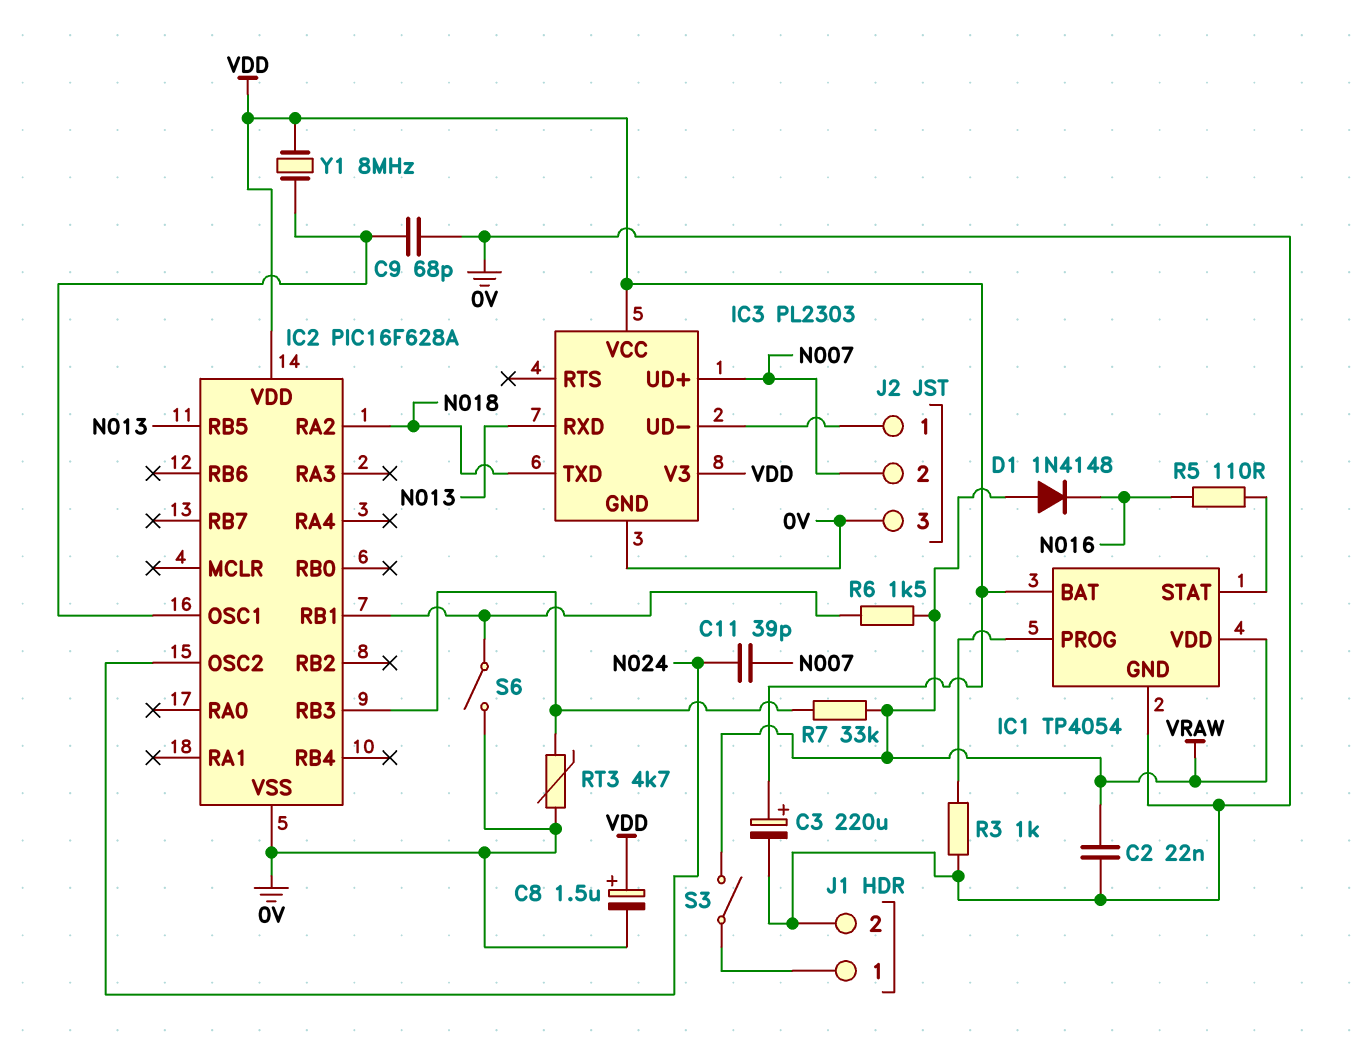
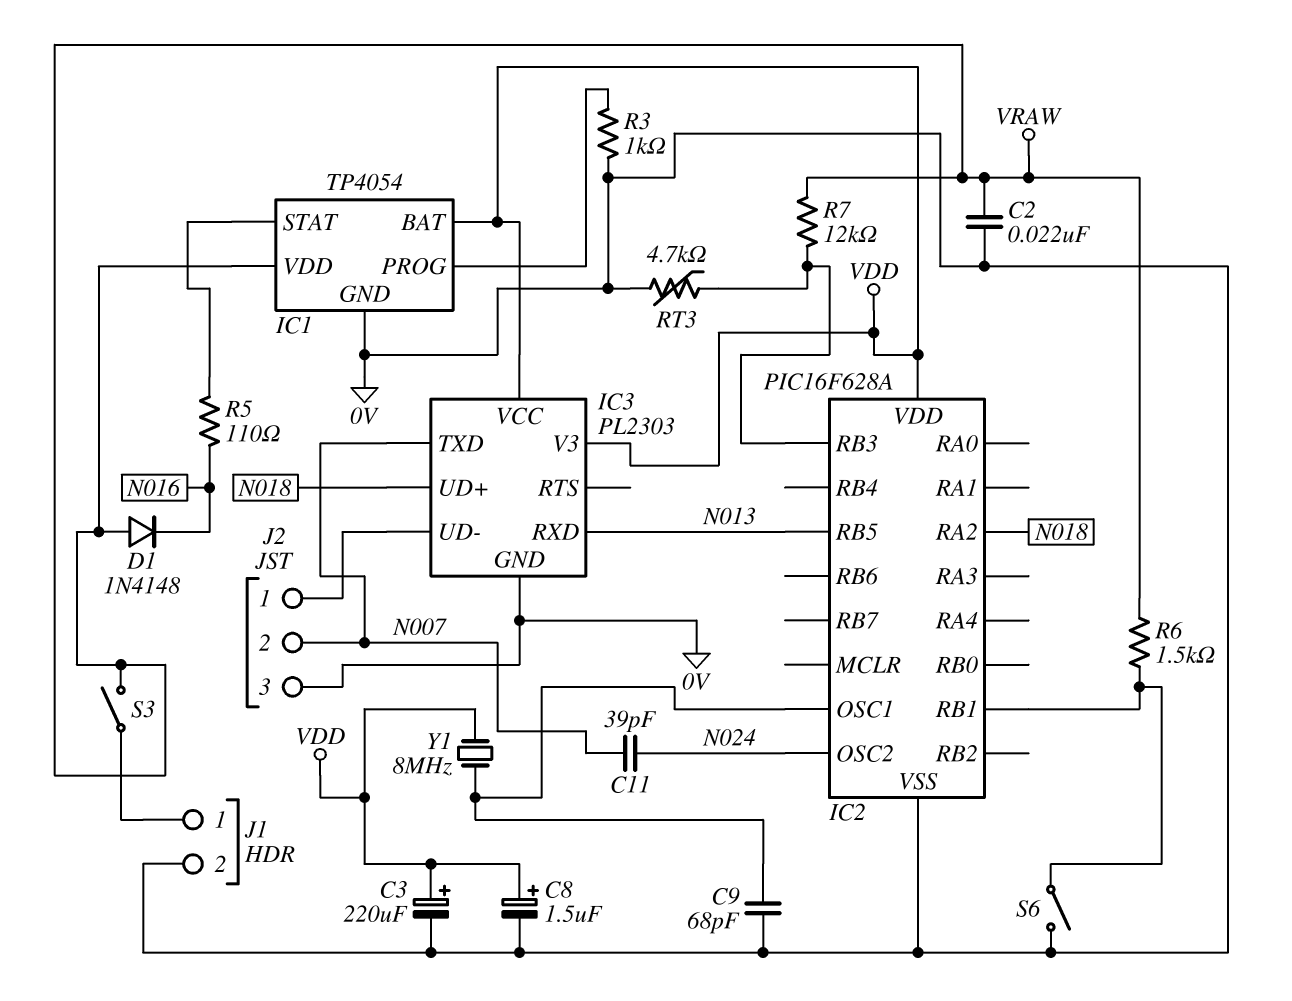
IC3 pin TXD: N018 -> N007
IC3 pin UD+: N007 -> N018
R7: 33k (IC2/RB3, VRAW) -> 12k (IC2/RB3, VRAW)

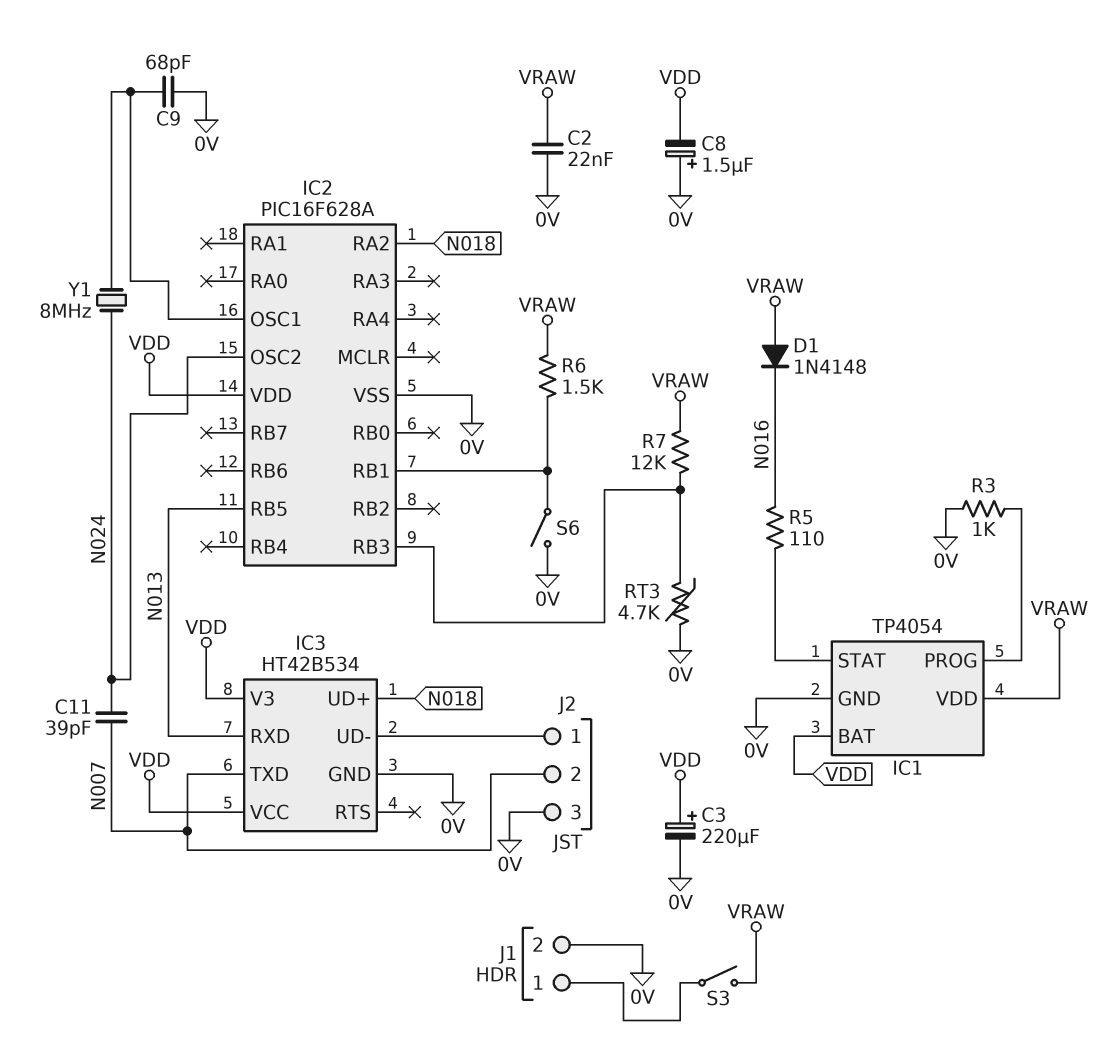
C8: 1.5uF (plus VDD, minus 0V) -> 1.5uF (plus 0V, minus VDD)
IC3: PL2303 -> HT42B534
Y1: 8MHz (IC2/OSC1, VDD) -> 8MHz (IC2/OSC1, N024)

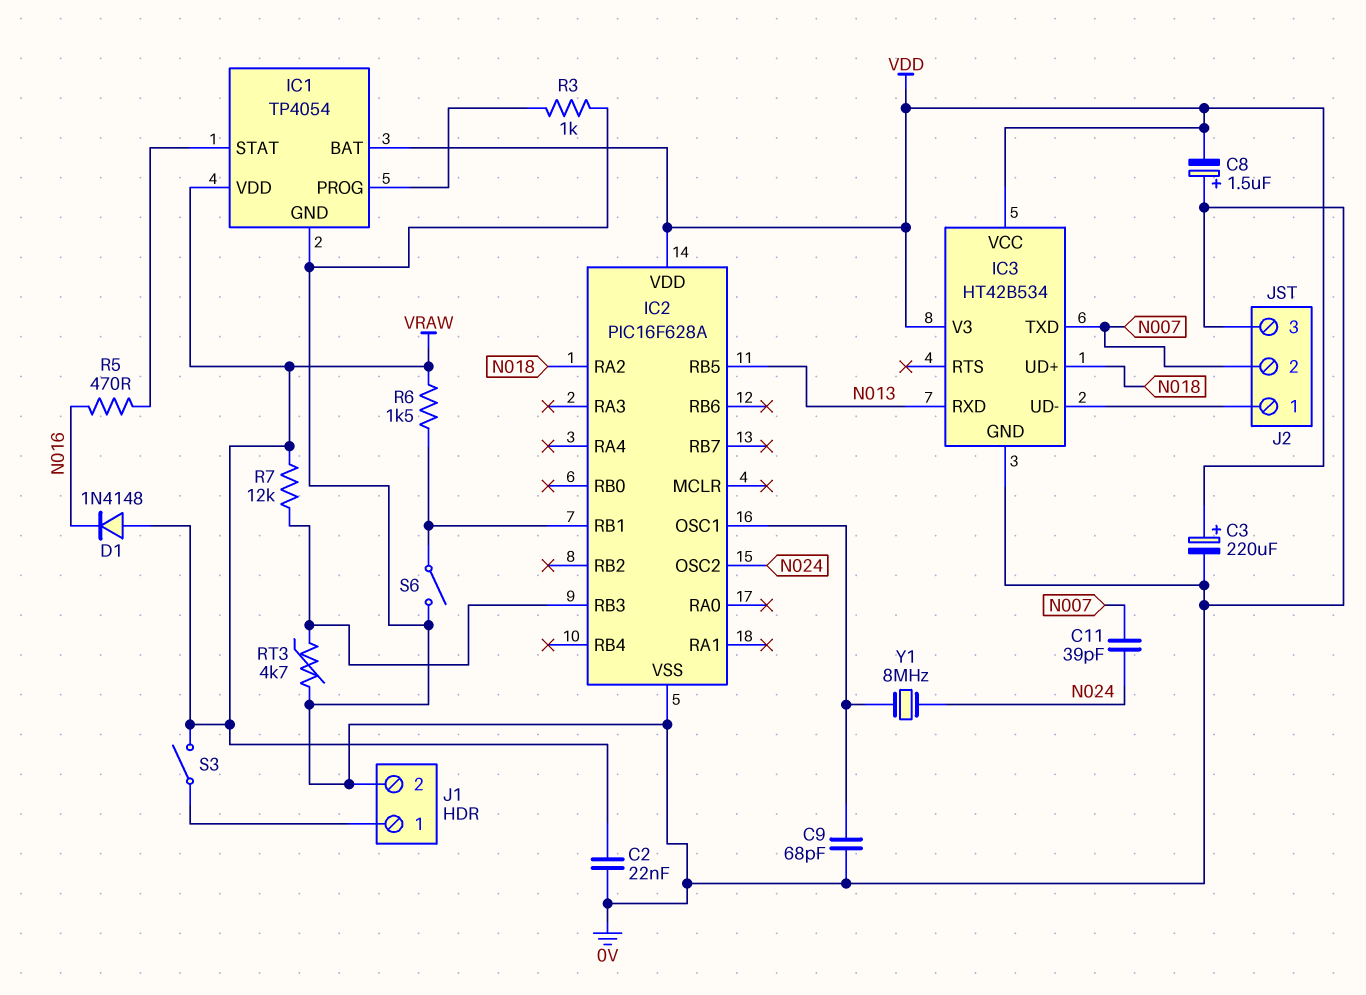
R5: 110 (IC1/STAT, N016) -> 470 (IC1/STAT, N016)

